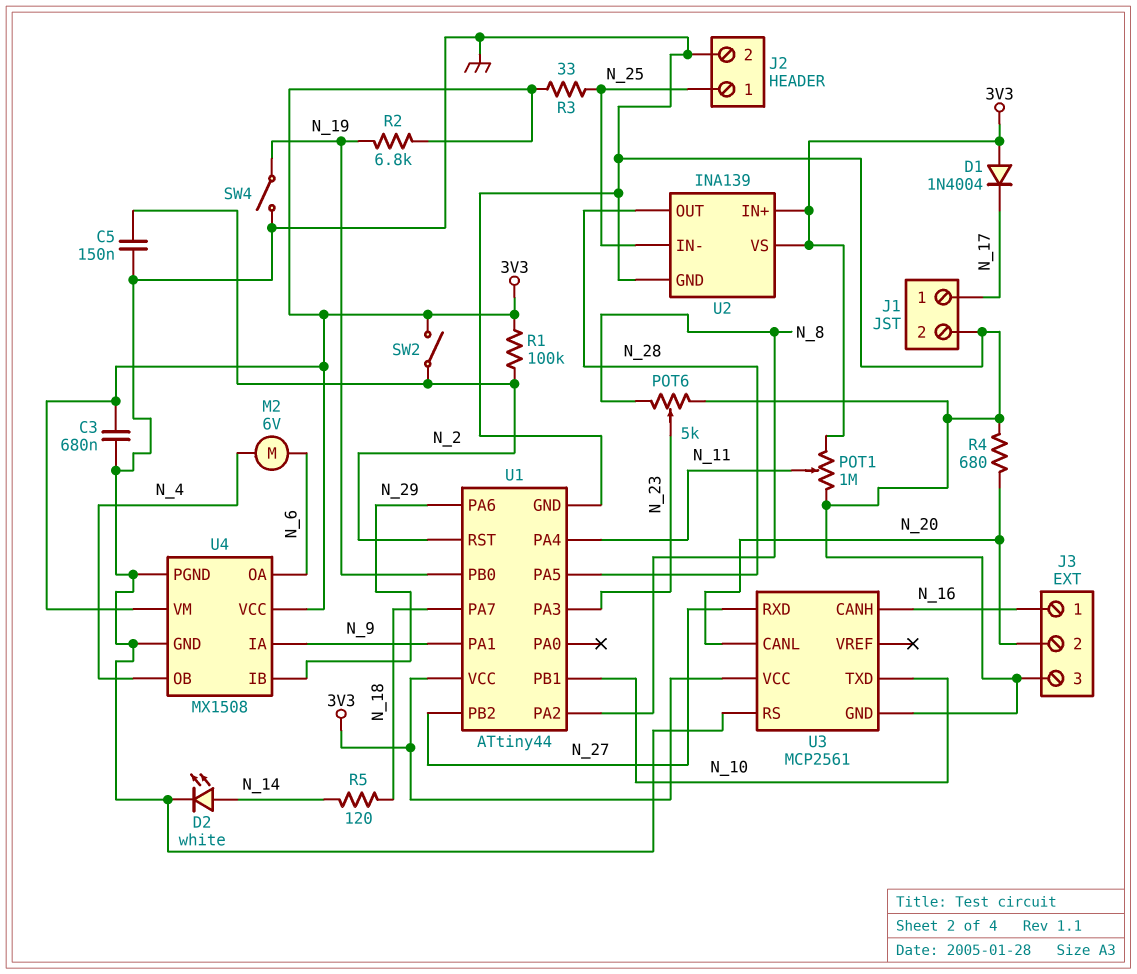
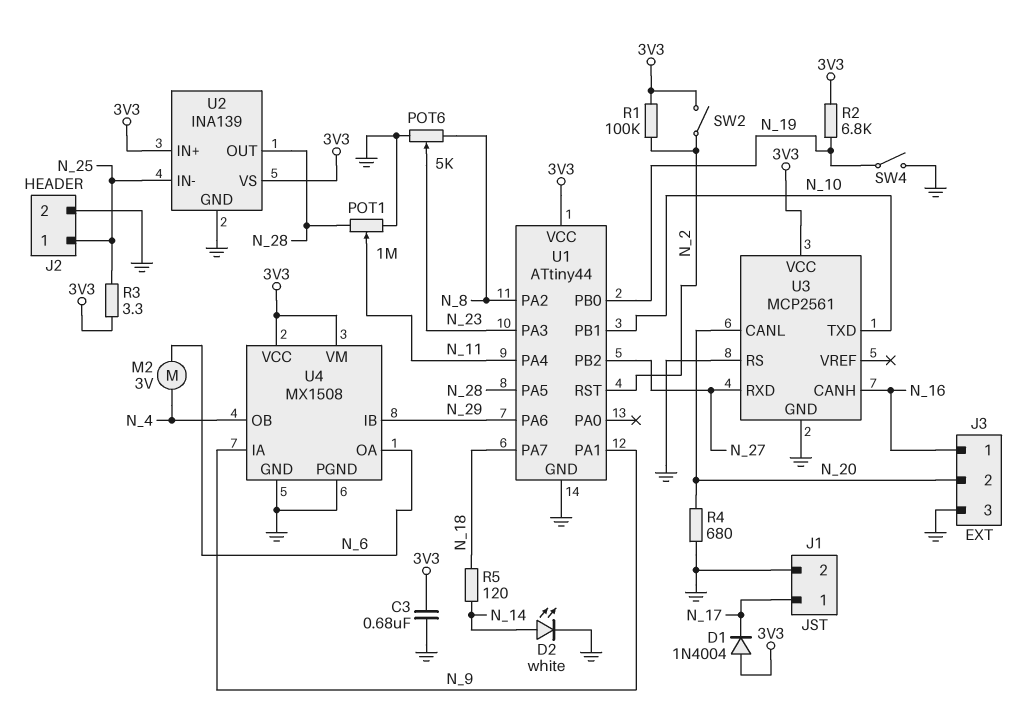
C5: 150nF (GND, N_2) -> none
M2: motor 6V (N_4, N_6) -> motor 3V (N_4, N_6)
POT1: 1M (3V3, GND, wiper N_11) -> 1M (GND, N_28, wiper N_11)
R3: 33 (3V3, N_25) -> 3.3 (3V3, N_25)

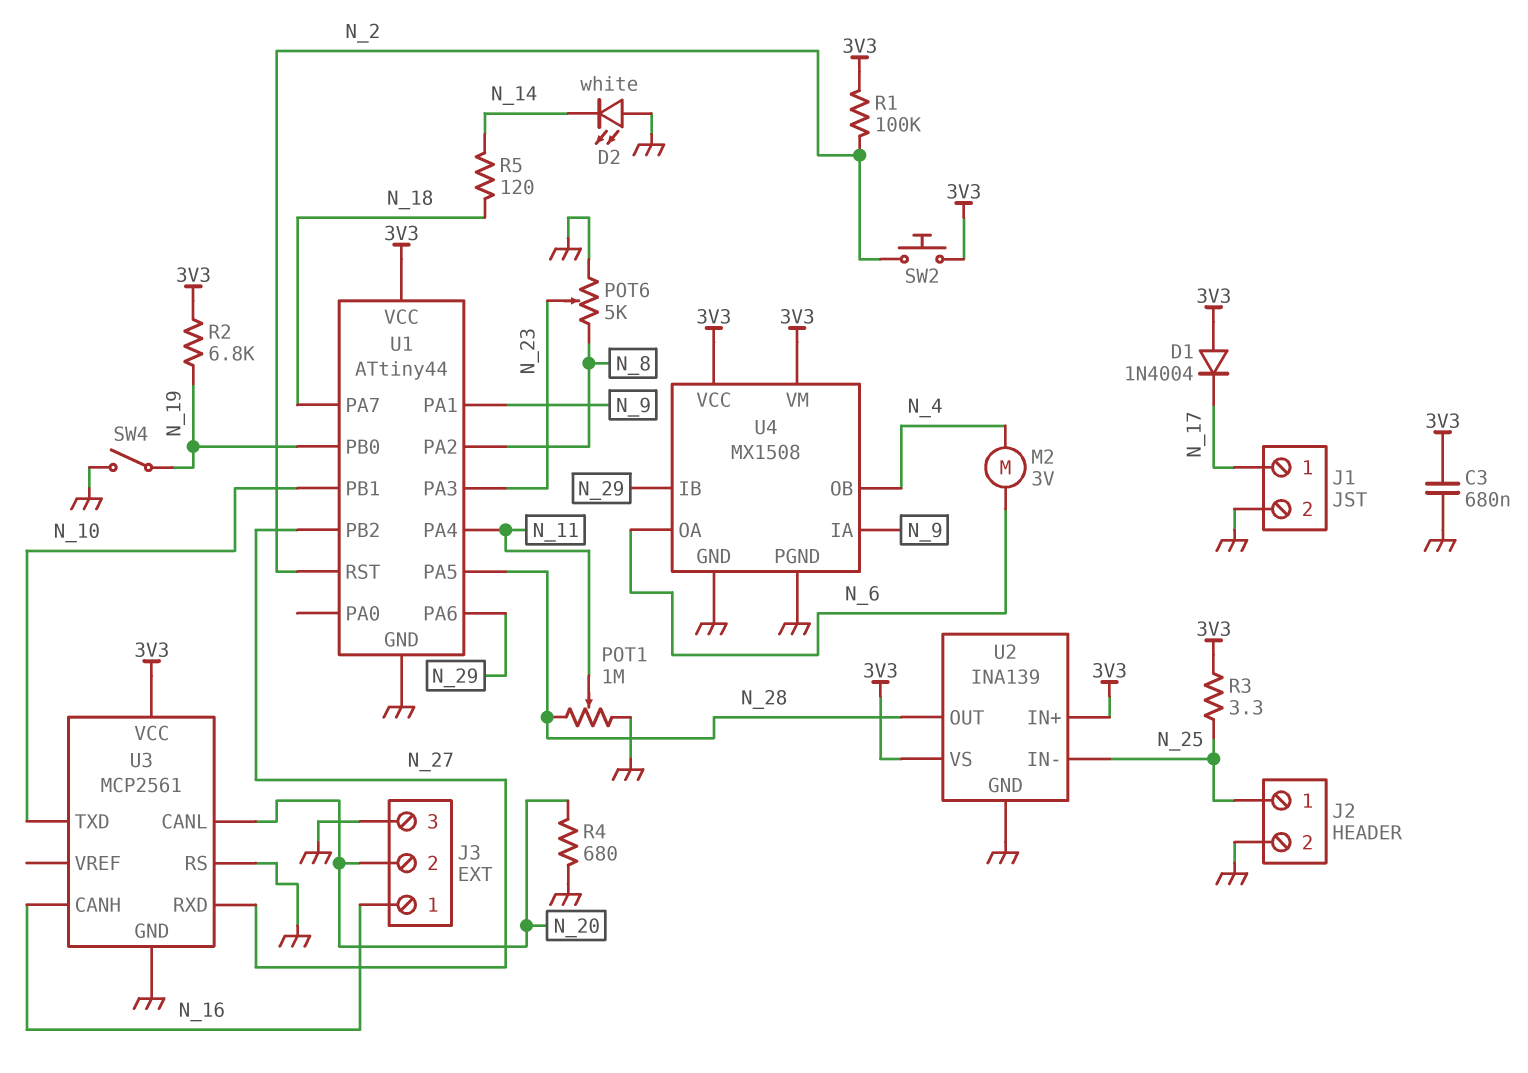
D2: LED white (A N_14, K GND) -> LED white (A GND, K N_14)
SW2: switch (3V3, N_2) -> button (3V3, N_2)

